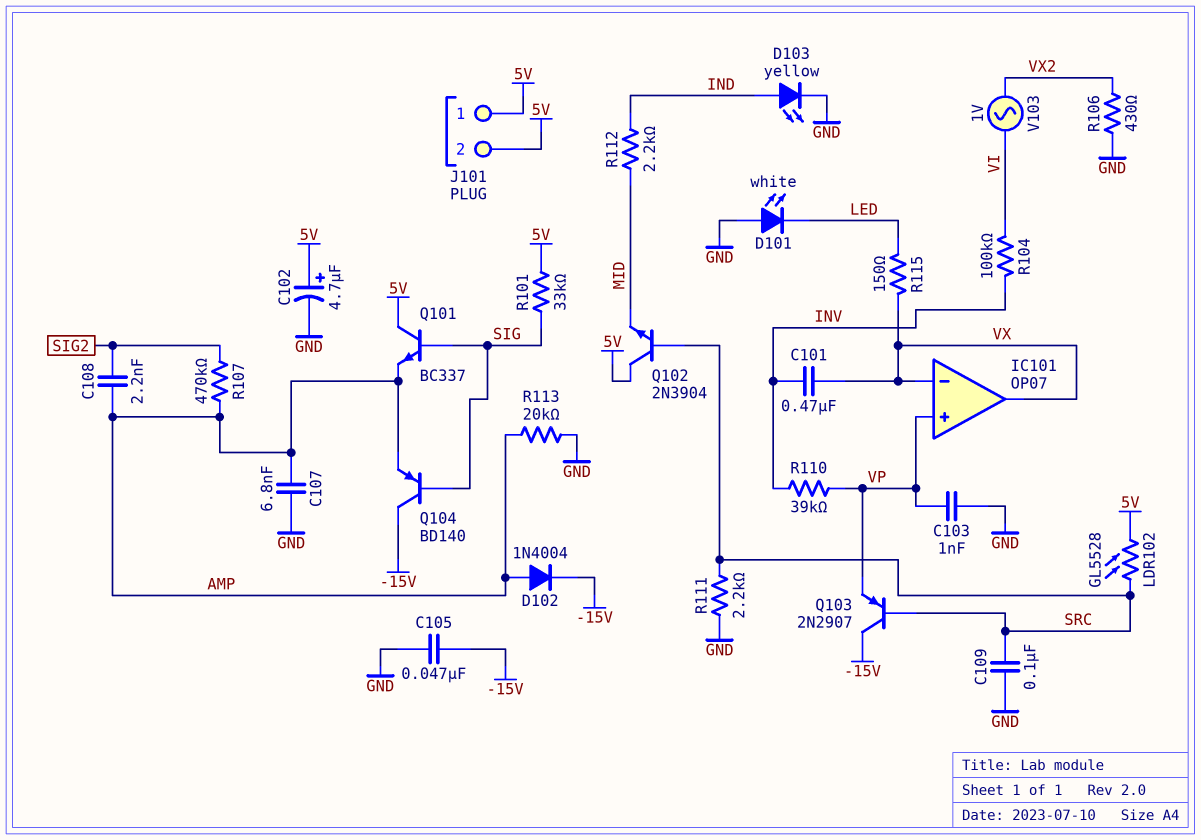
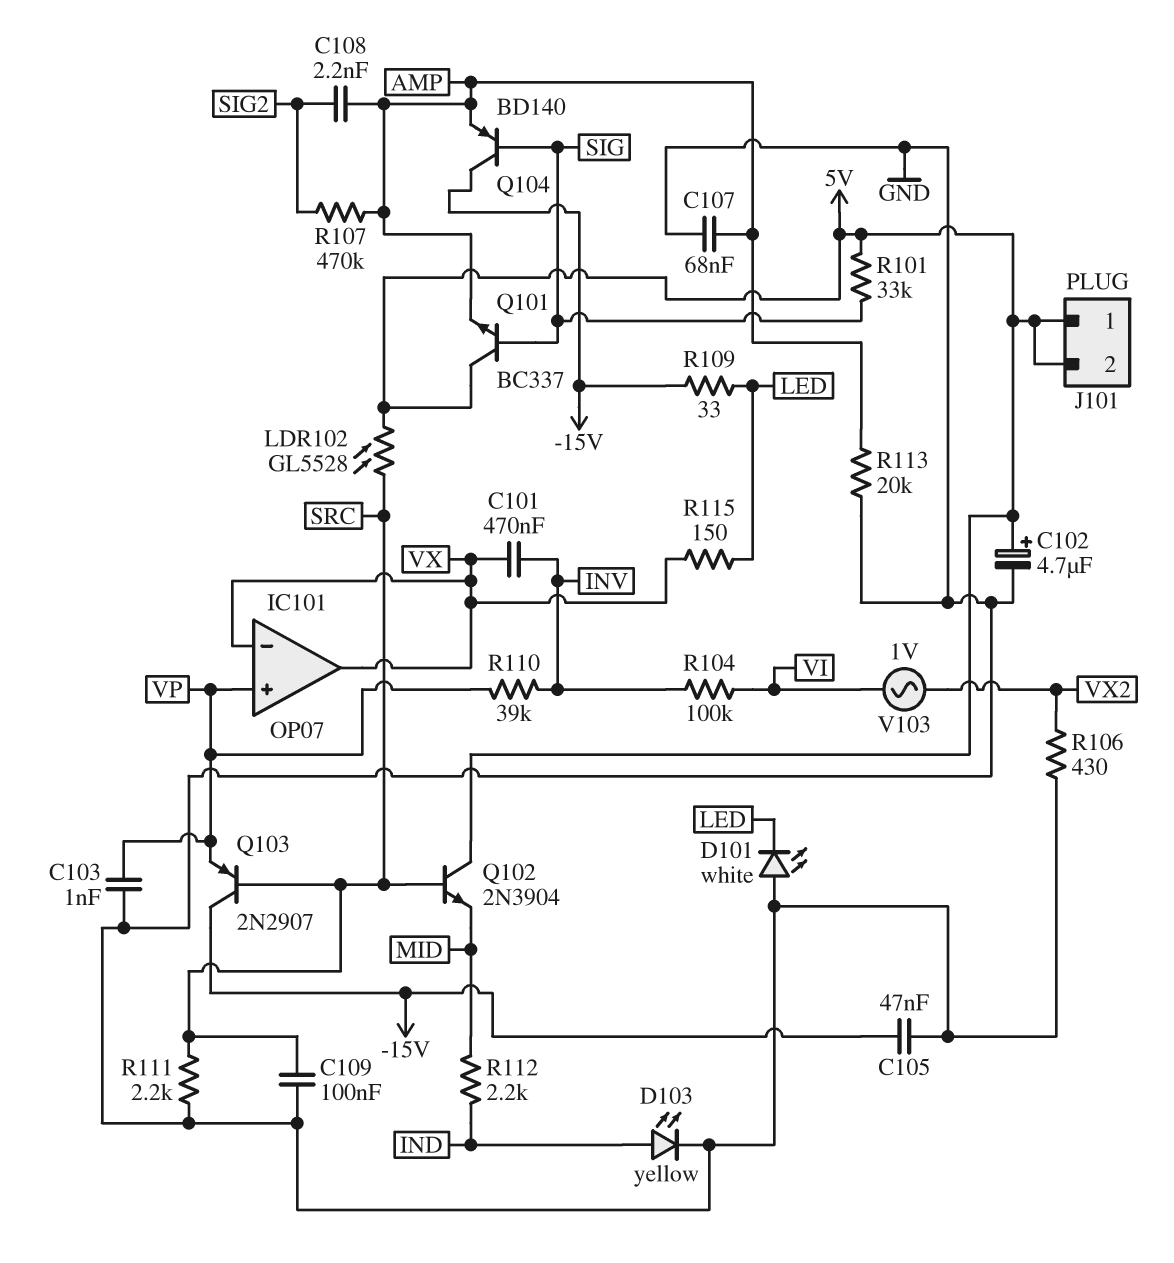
C107: 6.8nF (AMP, GND) -> 68nF (AMP, GND)
D102: diode 1N4004 (A AMP, K -15V) -> none
R109: none -> 33 (-15V, LED)

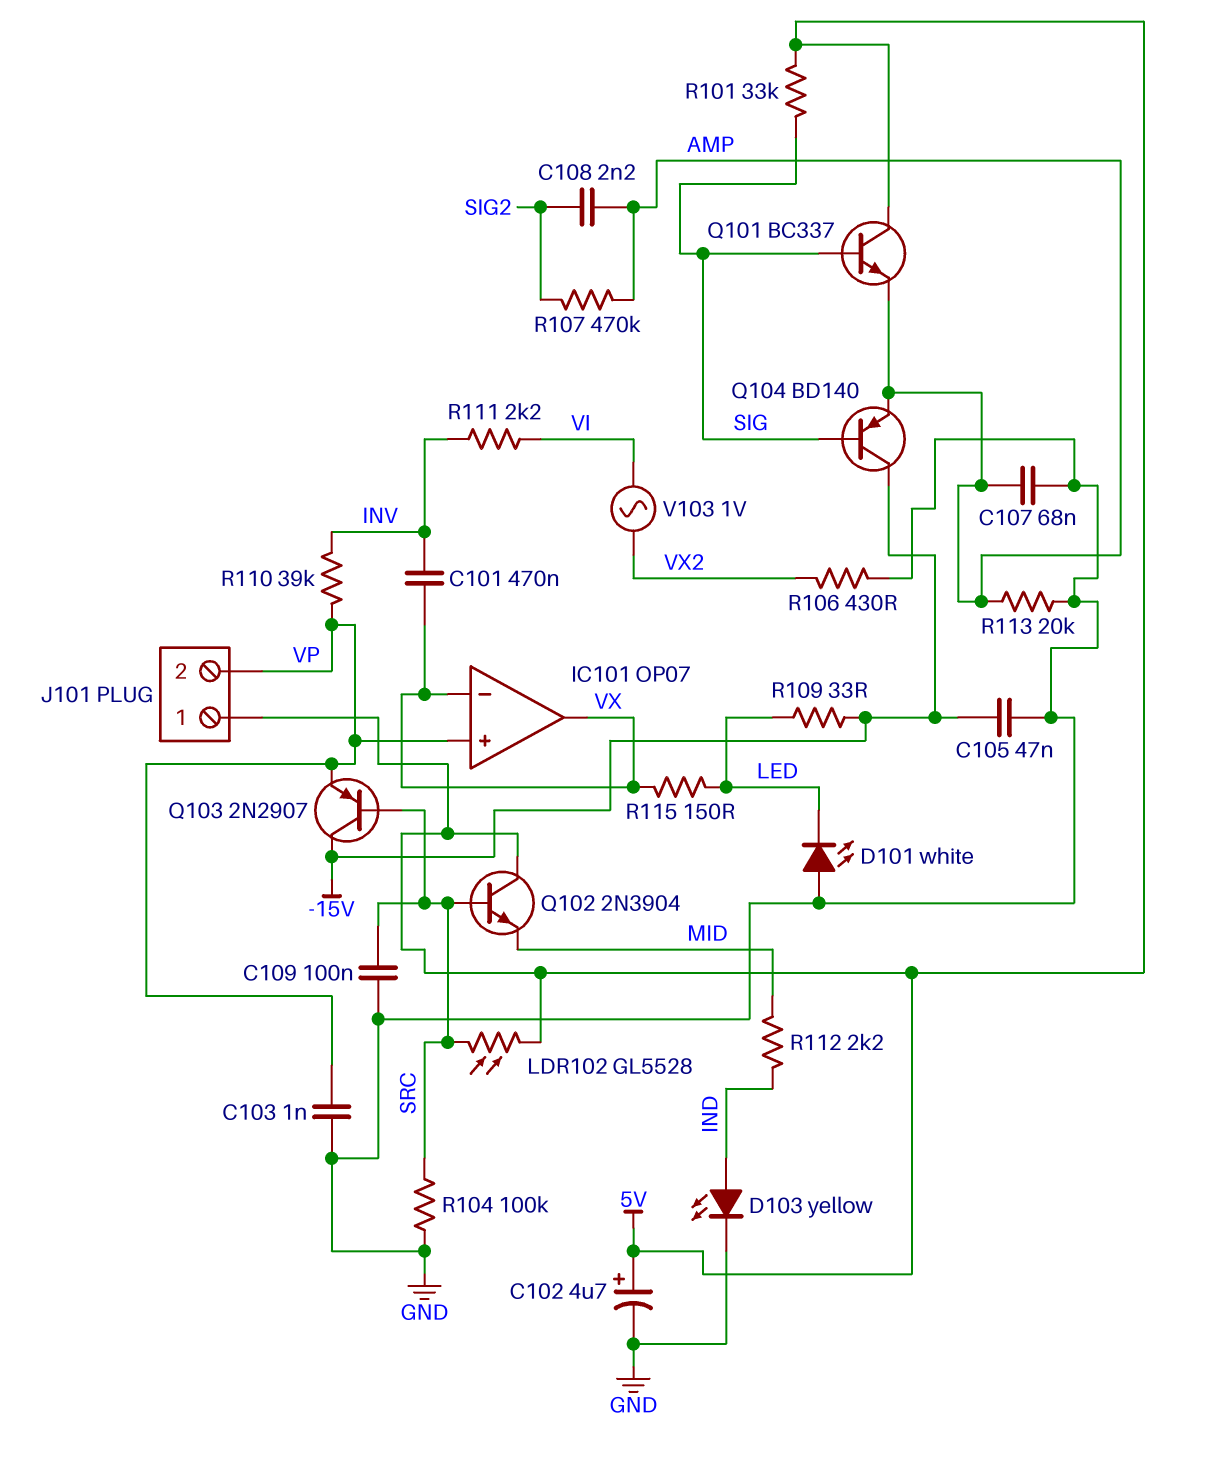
J101 pin 2: 5V -> VP
R104: 100k (INV, VI) -> 100k (GND, SRC)
R111: 2.2k (GND, SRC) -> 2.2k (INV, VI)

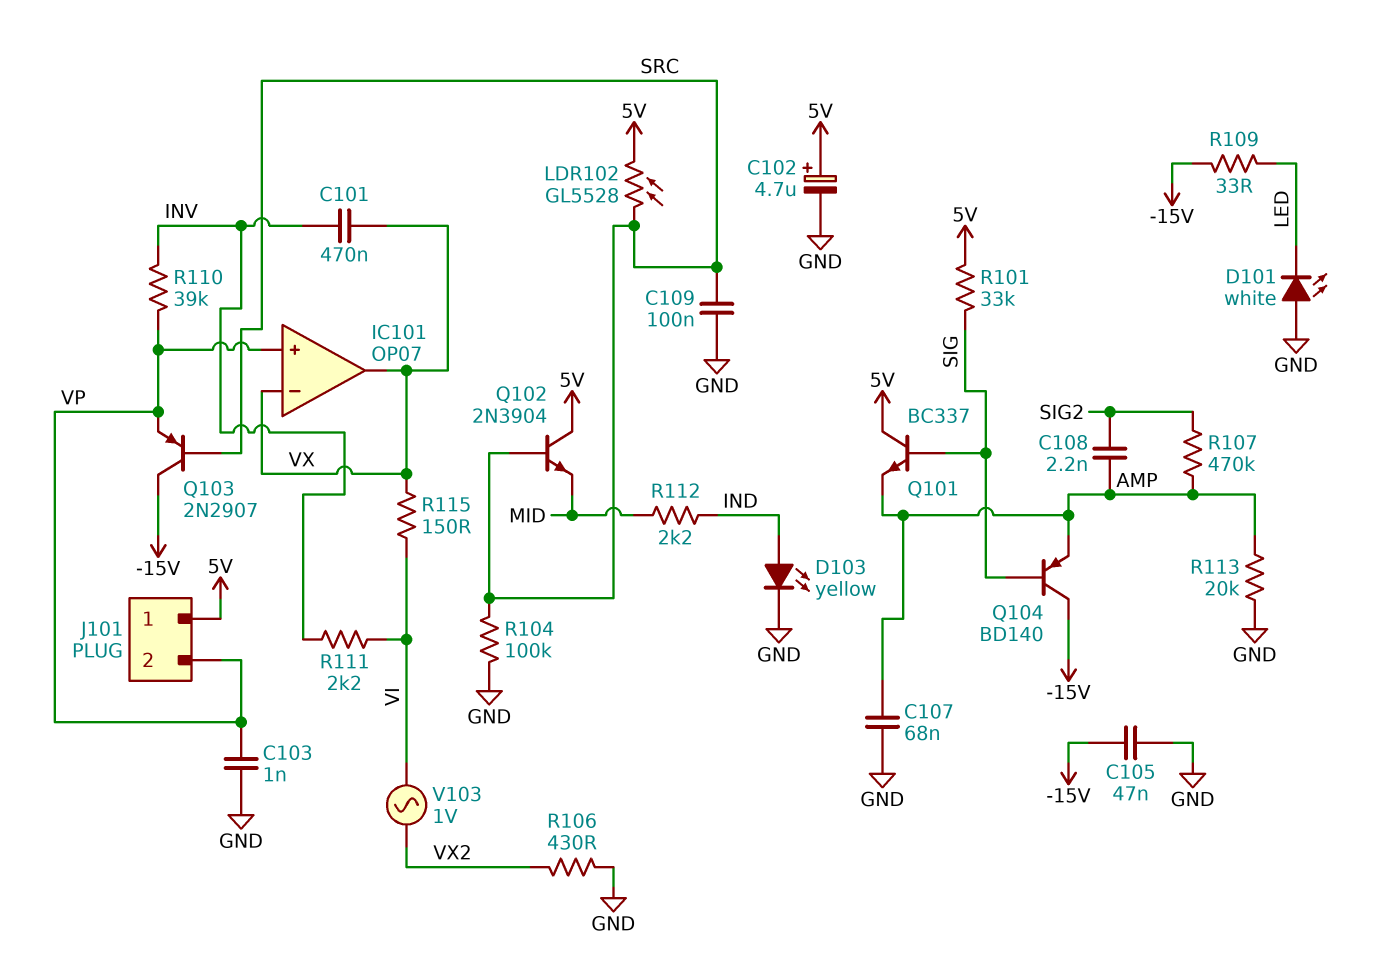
R115: 150 (LED, VX) -> 150 (VI, VX)

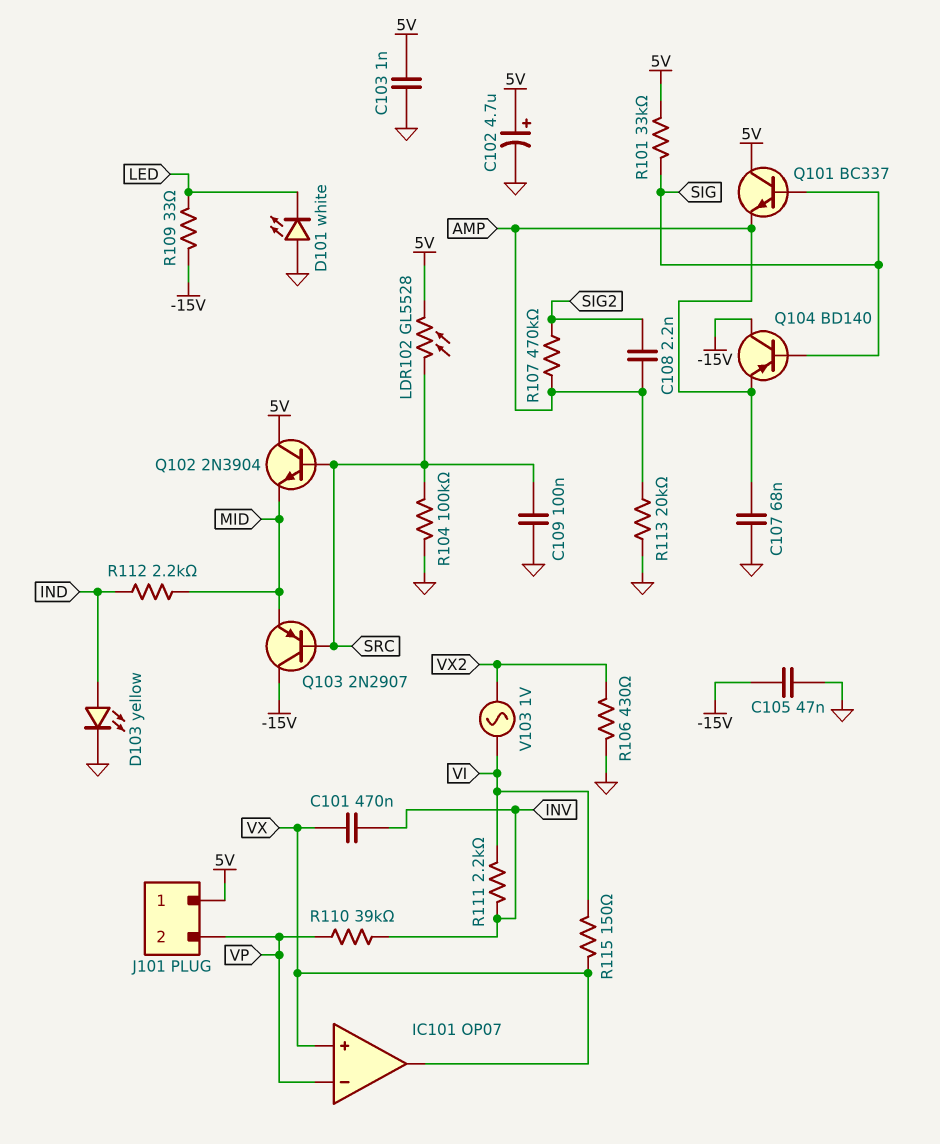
C103: 1nF (GND, VP) -> 1nF (5V, GND)
IC101 pin in+: VP -> VX
IC101 pin in-: VX -> VP
Q103: PNP 2N2907 (B SRC, C -15V, E VP) -> PNP 2N2907 (B SRC, C -15V, E MID)

